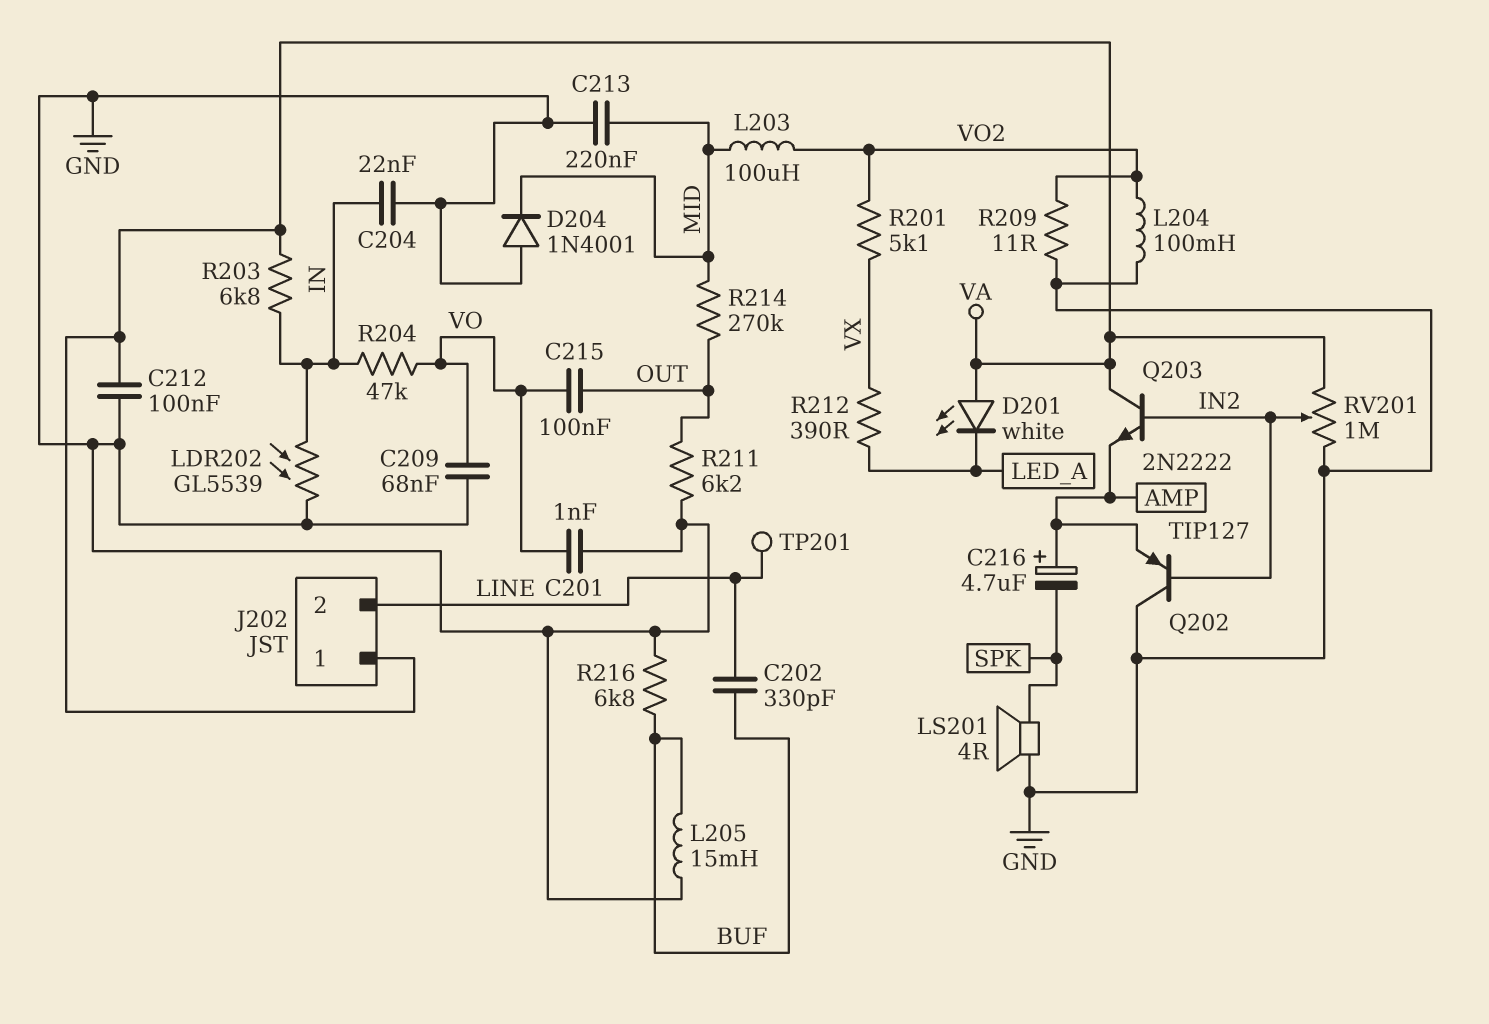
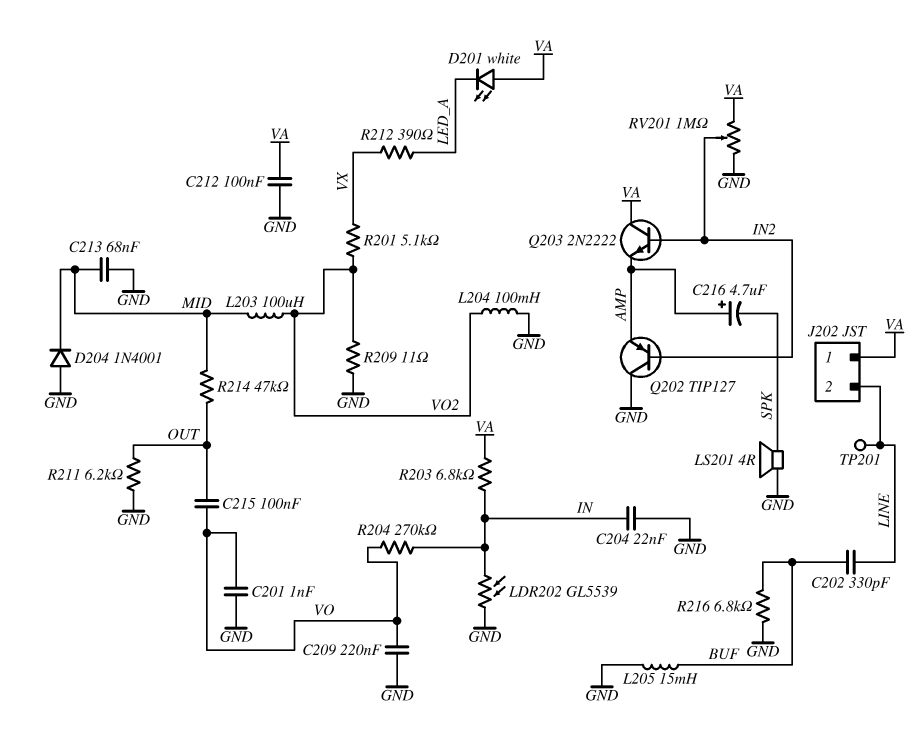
C209: 68nF (GND, VO) -> 220nF (GND, VO)
C213: 220nF (GND, MID) -> 68nF (GND, MID)
R204: 47k (IN, VO) -> 270k (IN, VO)
R214: 270k (MID, OUT) -> 47k (MID, OUT)

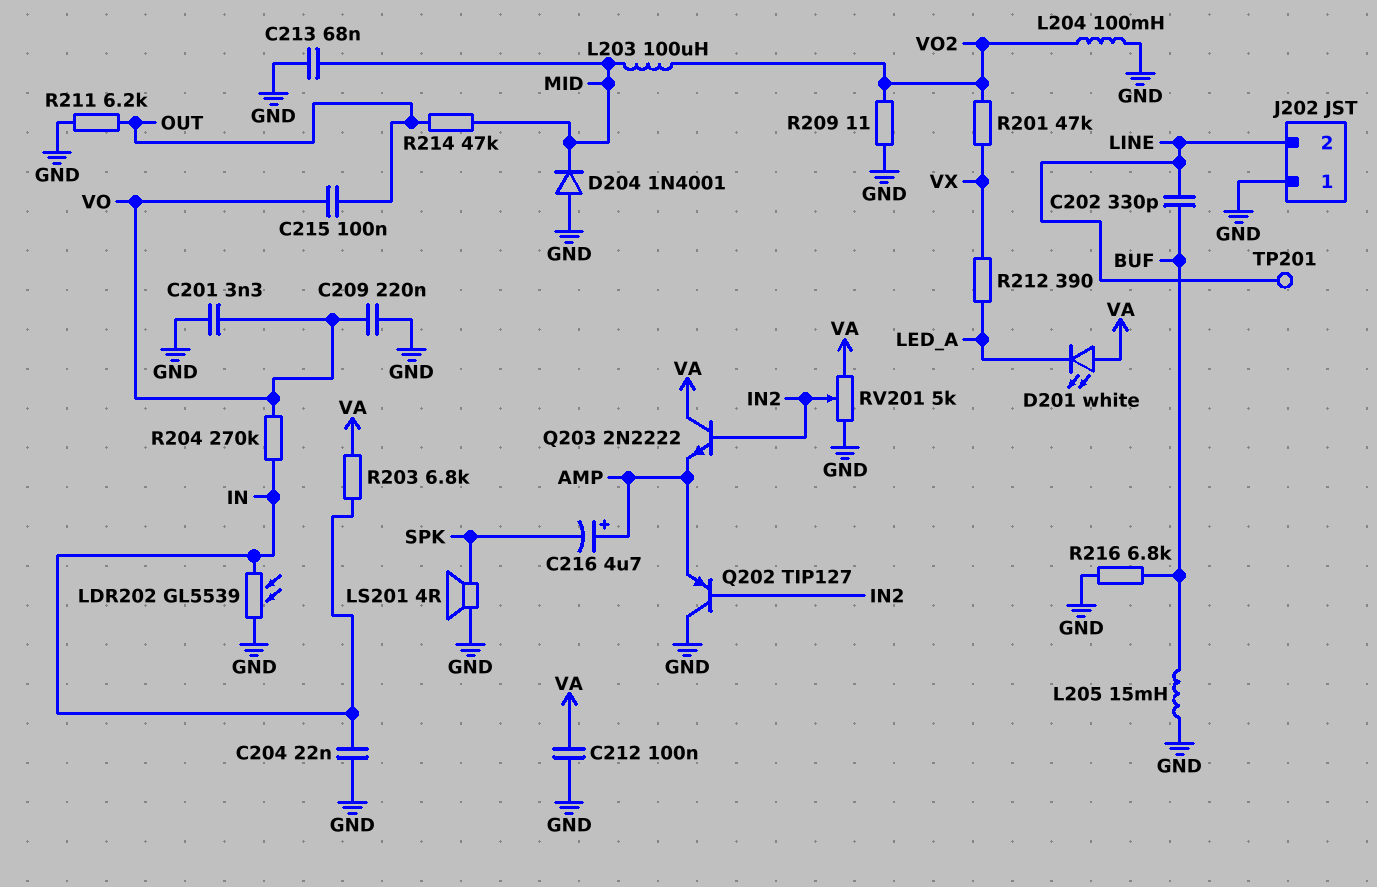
C201: 1nF (GND, VO) -> 3.3nF (GND, VO)
J202 pin 1: VA -> GND
R201: 5.1k (VO2, VX) -> 47k (VO2, VX)
RV201: 1M (GND, VA, wiper IN2) -> 5k (GND, VA, wiper IN2)

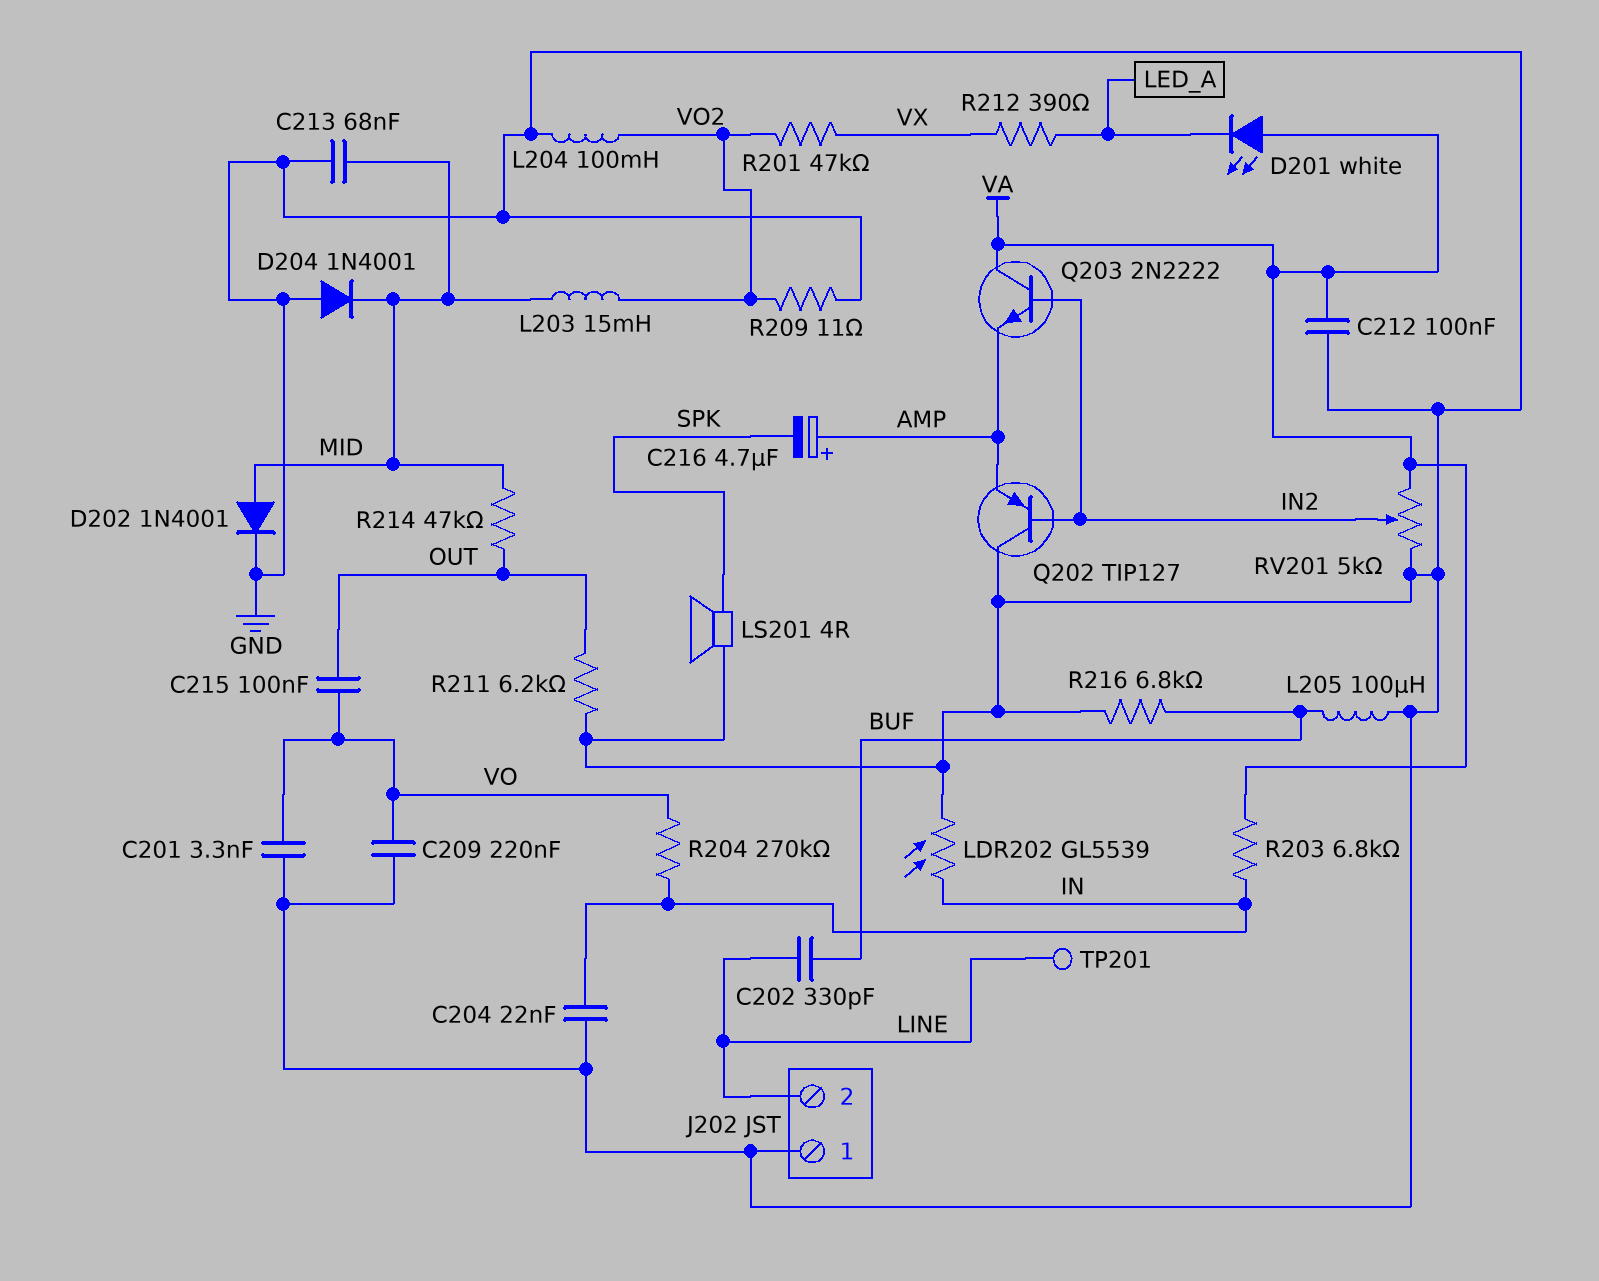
D202: none -> diode 1N4001 (A MID, K GND)
L203: 100uH (MID, VO2) -> 15mH (MID, VO2)
L205: 15mH (BUF, GND) -> 100uH (BUF, GND)

